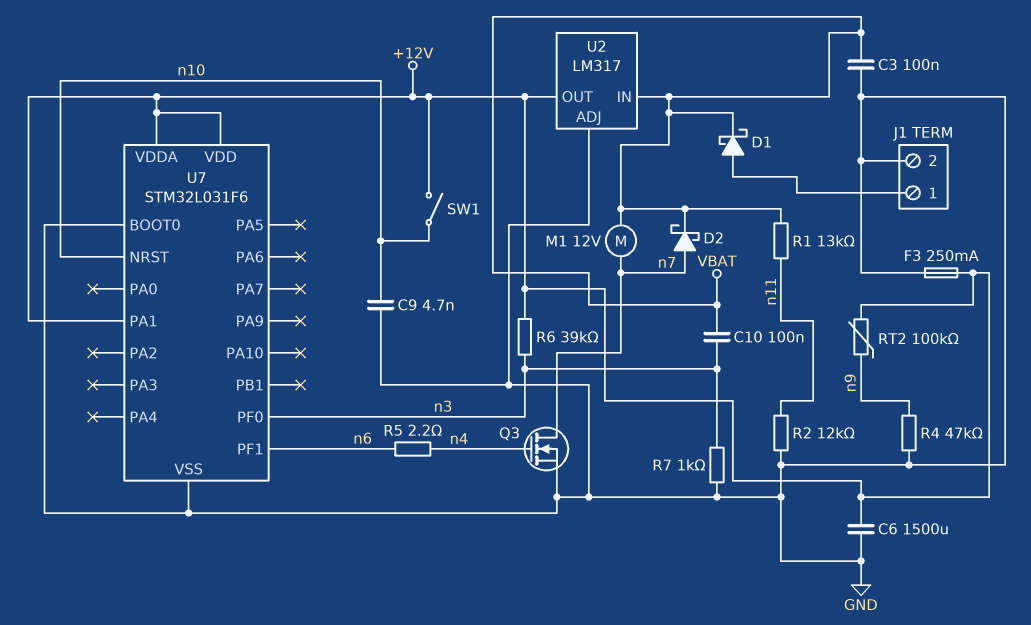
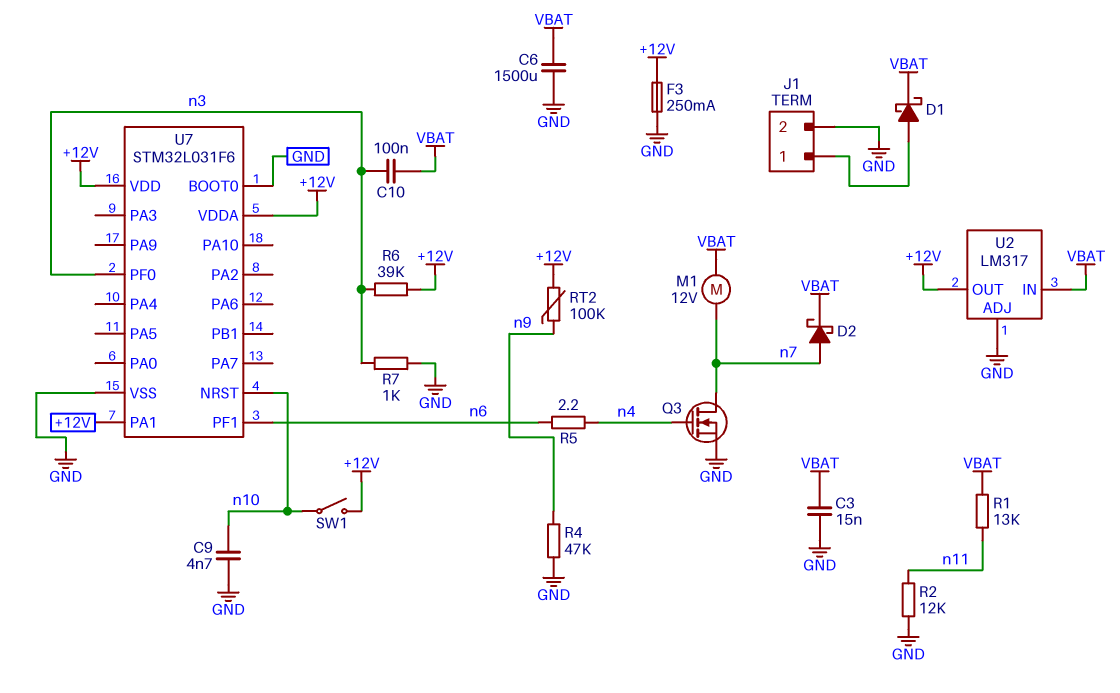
C3: 100nF (GND, VBAT) -> 15nF (GND, VBAT)
C6: 1500uF (+12V, GND) -> 1500uF (GND, VBAT)

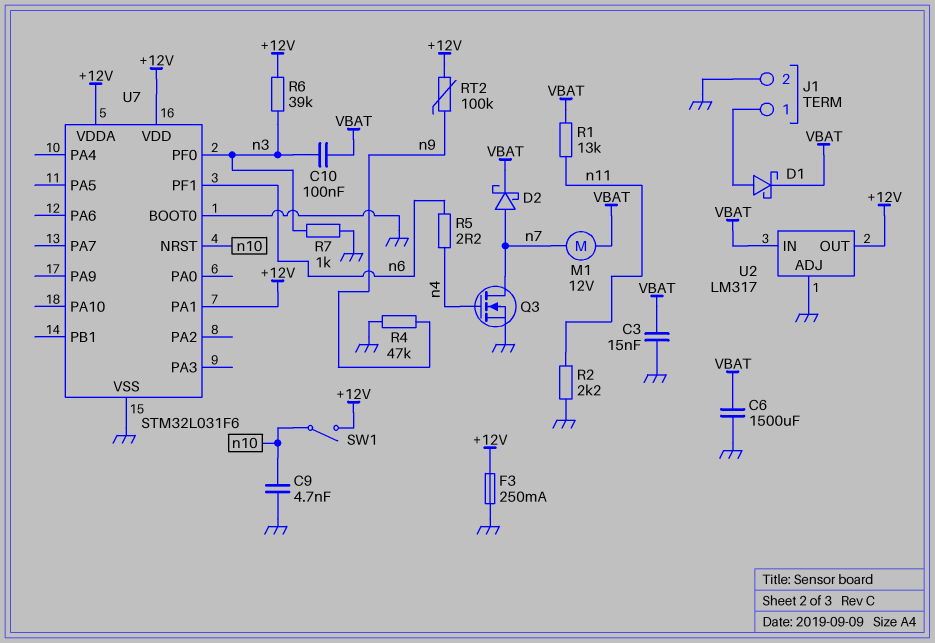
R2: 12k (GND, n11) -> 2.2k (GND, n11)

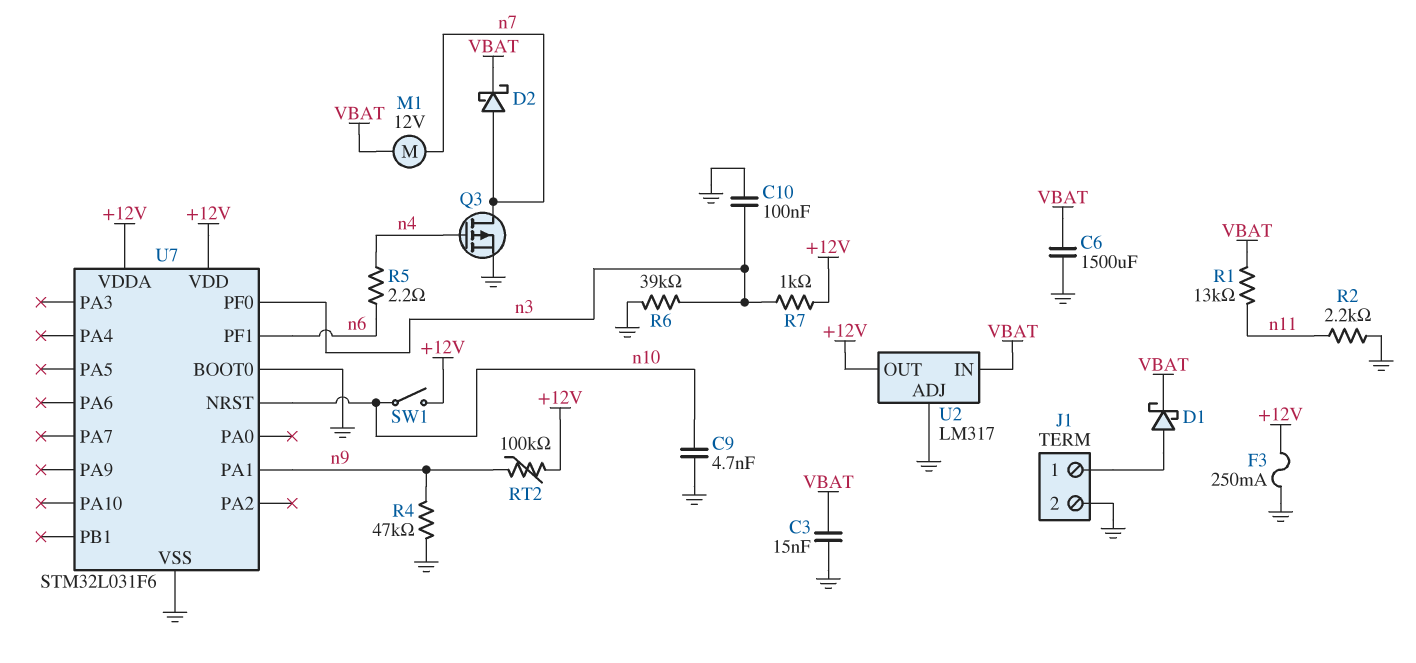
C10: 100nF (VBAT, n3) -> 100nF (GND, n3)
Q3: NMOS (G n4, D n7, S GND) -> PMOS (G n4, D n7, S GND)
R6: 39k (+12V, n3) -> 39k (GND, n3)
R7: 1k (GND, n3) -> 1k (+12V, n3)
U7 pin PA1: +12V -> n9

